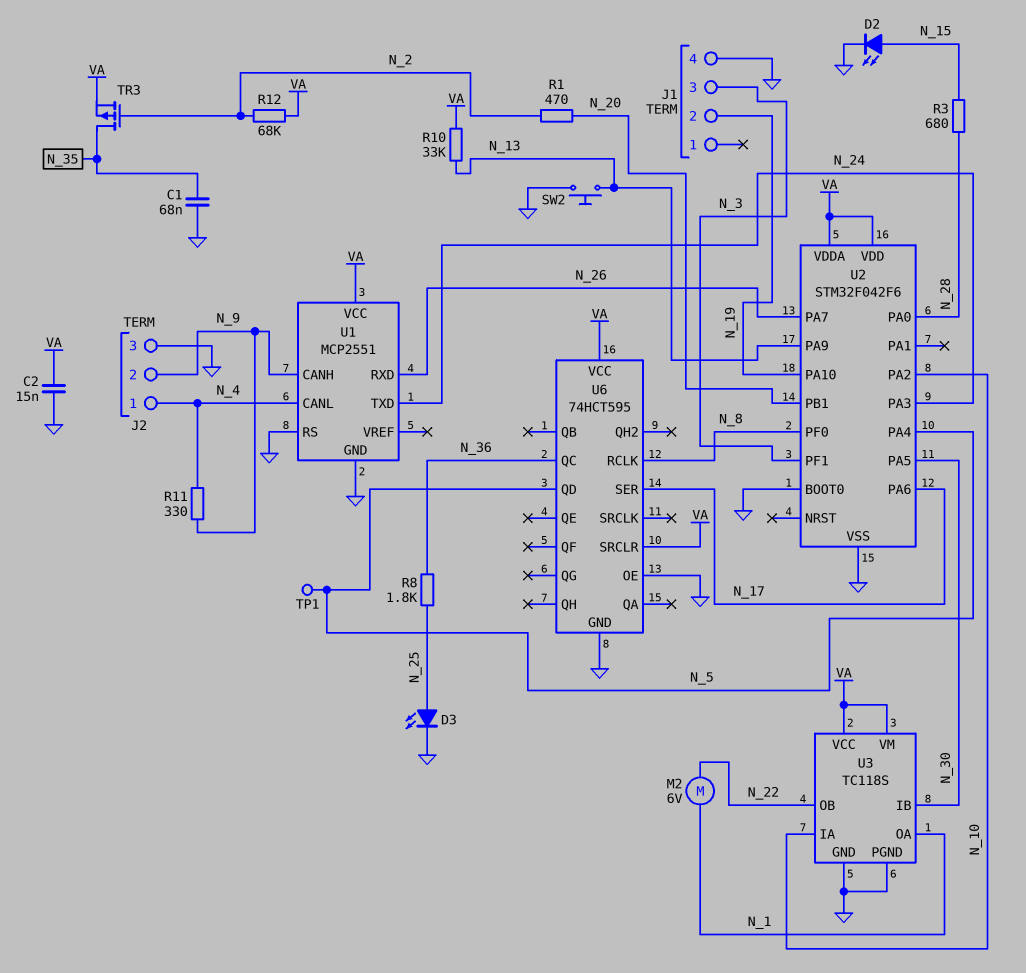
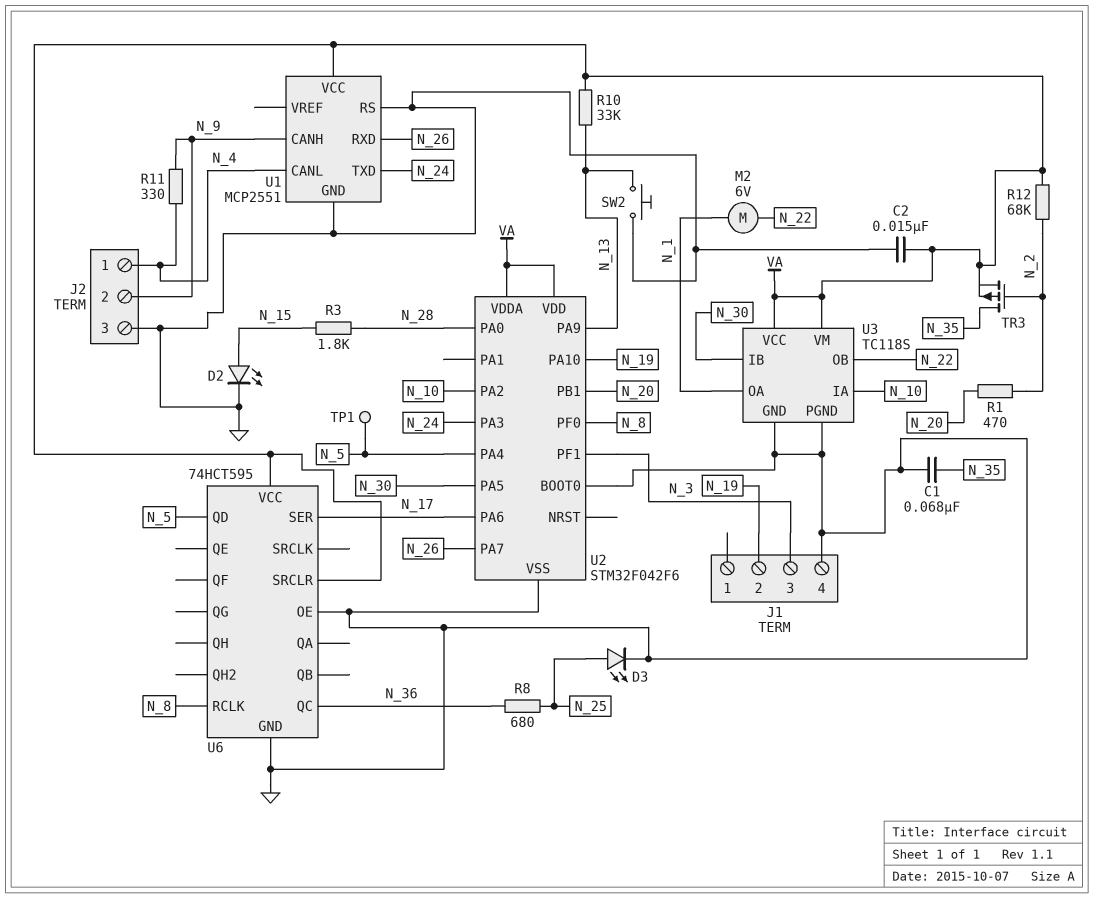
R3: 680 (N_15, N_28) -> 1.8k (N_15, N_28)
R8: 1.8k (N_25, N_36) -> 680 (N_25, N_36)

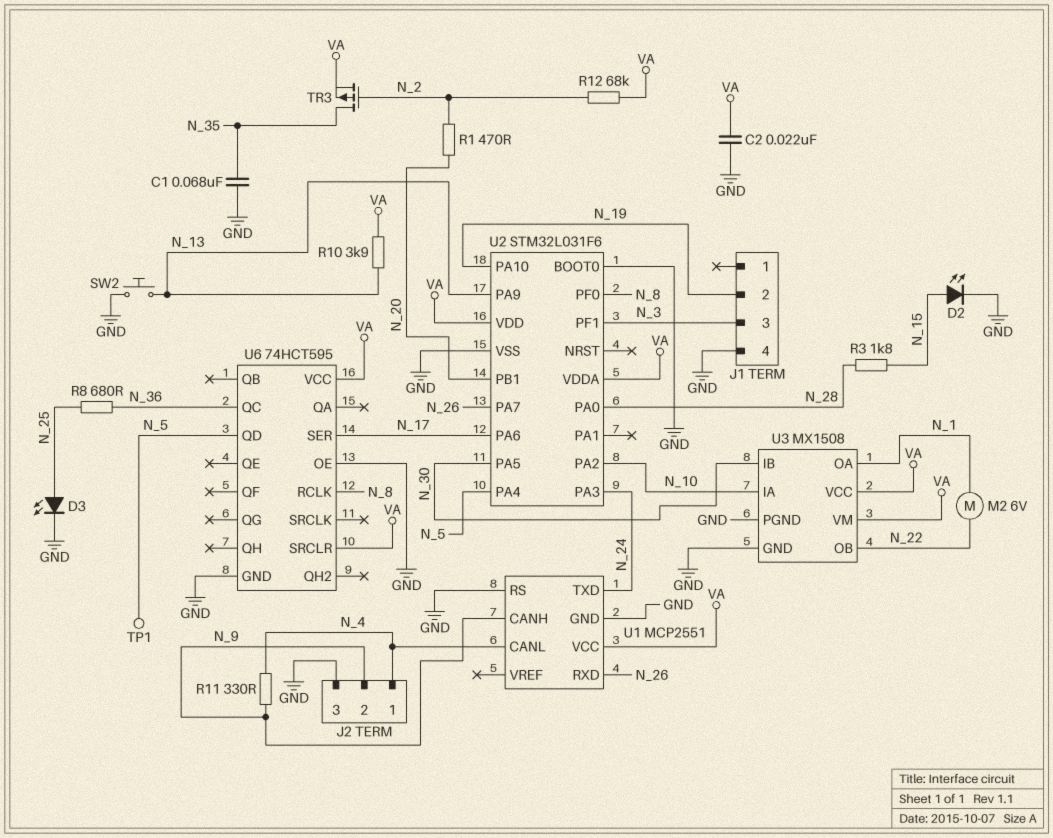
C2: 15nF (GND, VA) -> 22nF (GND, VA)
R10: 33k (N_13, VA) -> 3.9k (N_13, VA)
U2: STM32F042F6 -> STM32L031F6
U3: TC118S -> MX1508

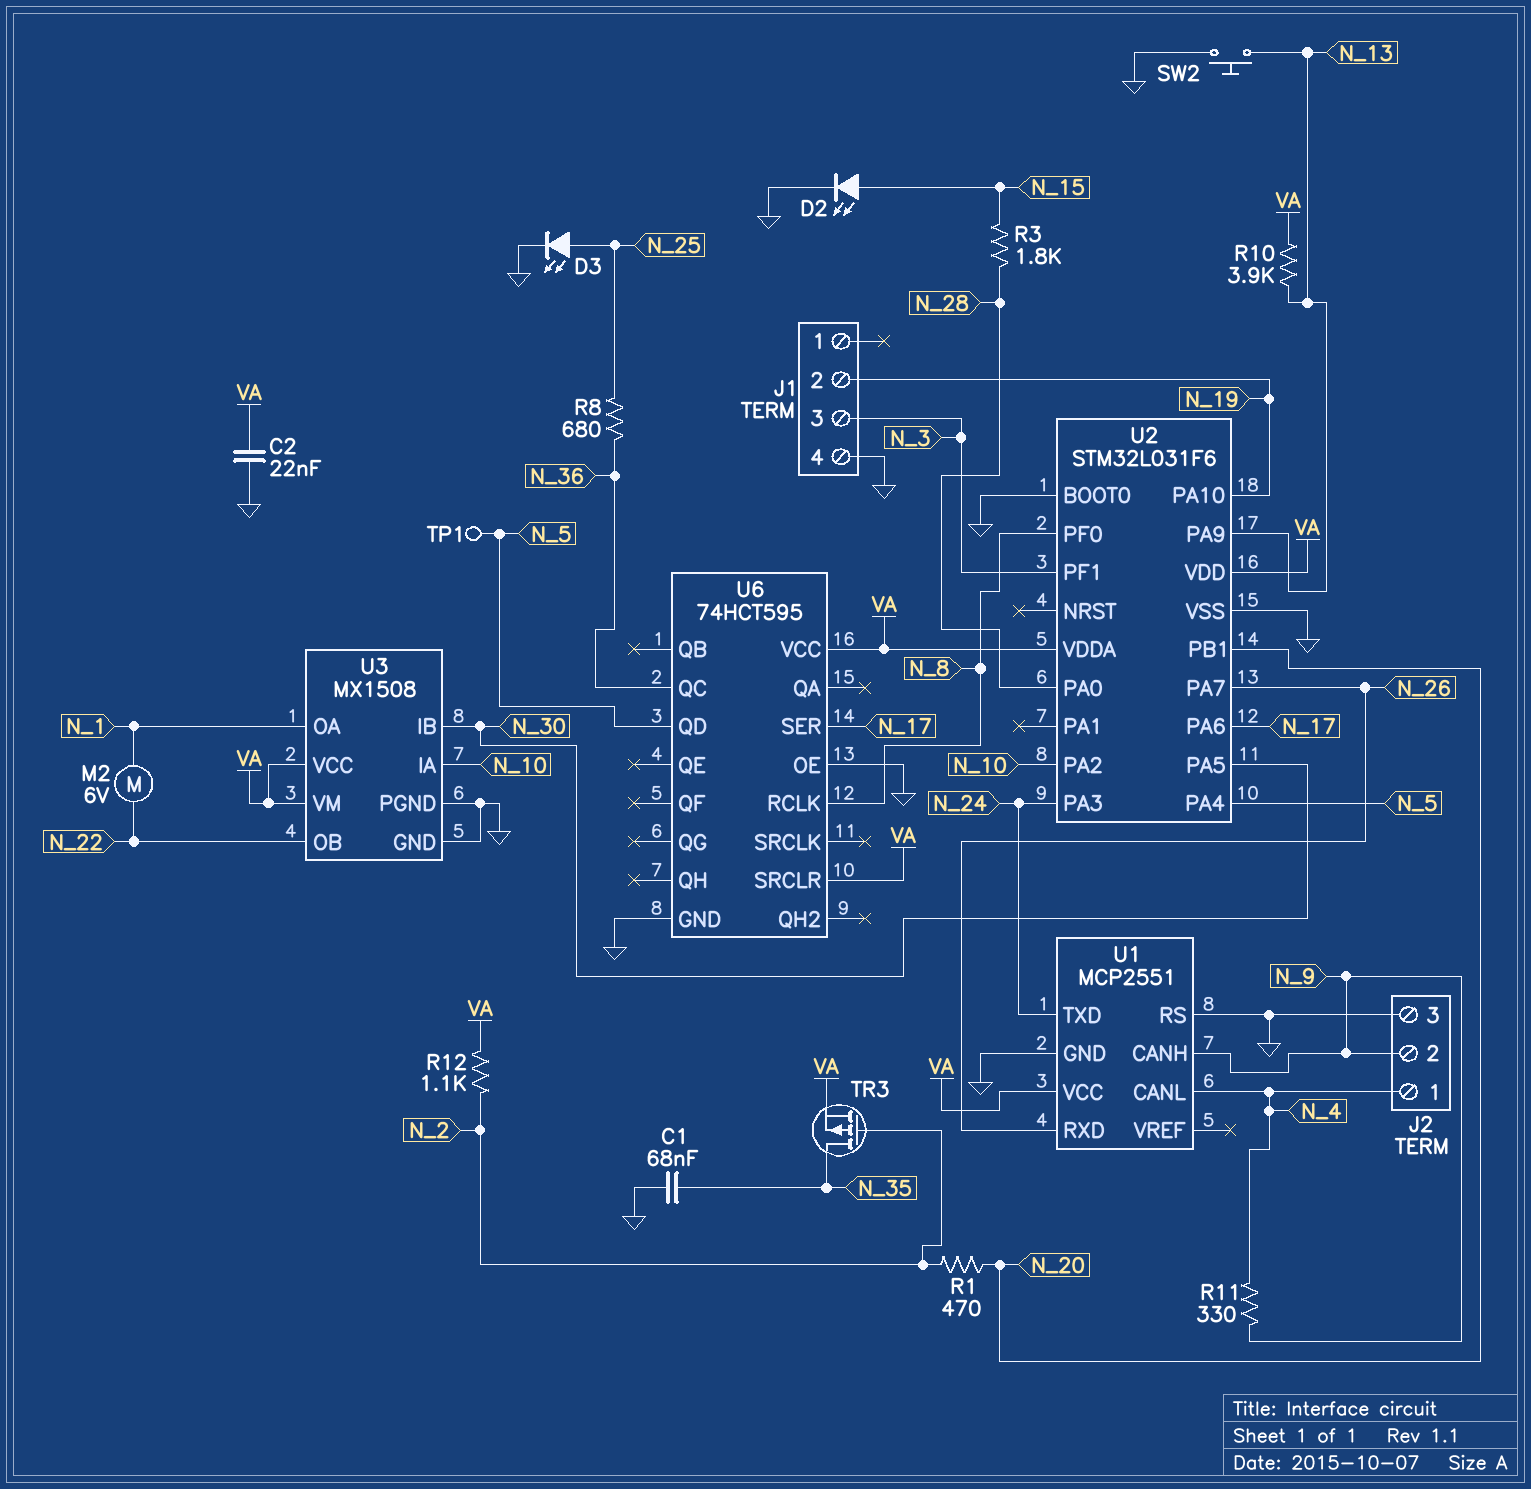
R12: 68k (N_2, VA) -> 1.1k (N_2, VA)

